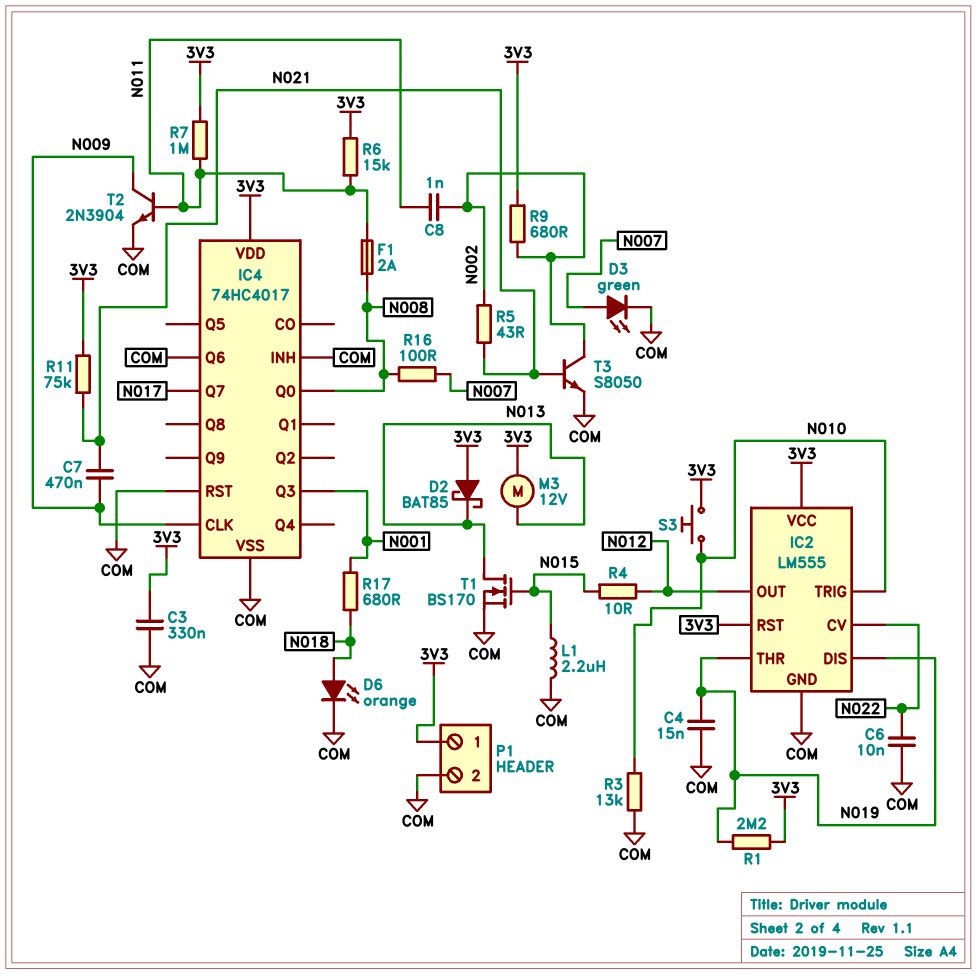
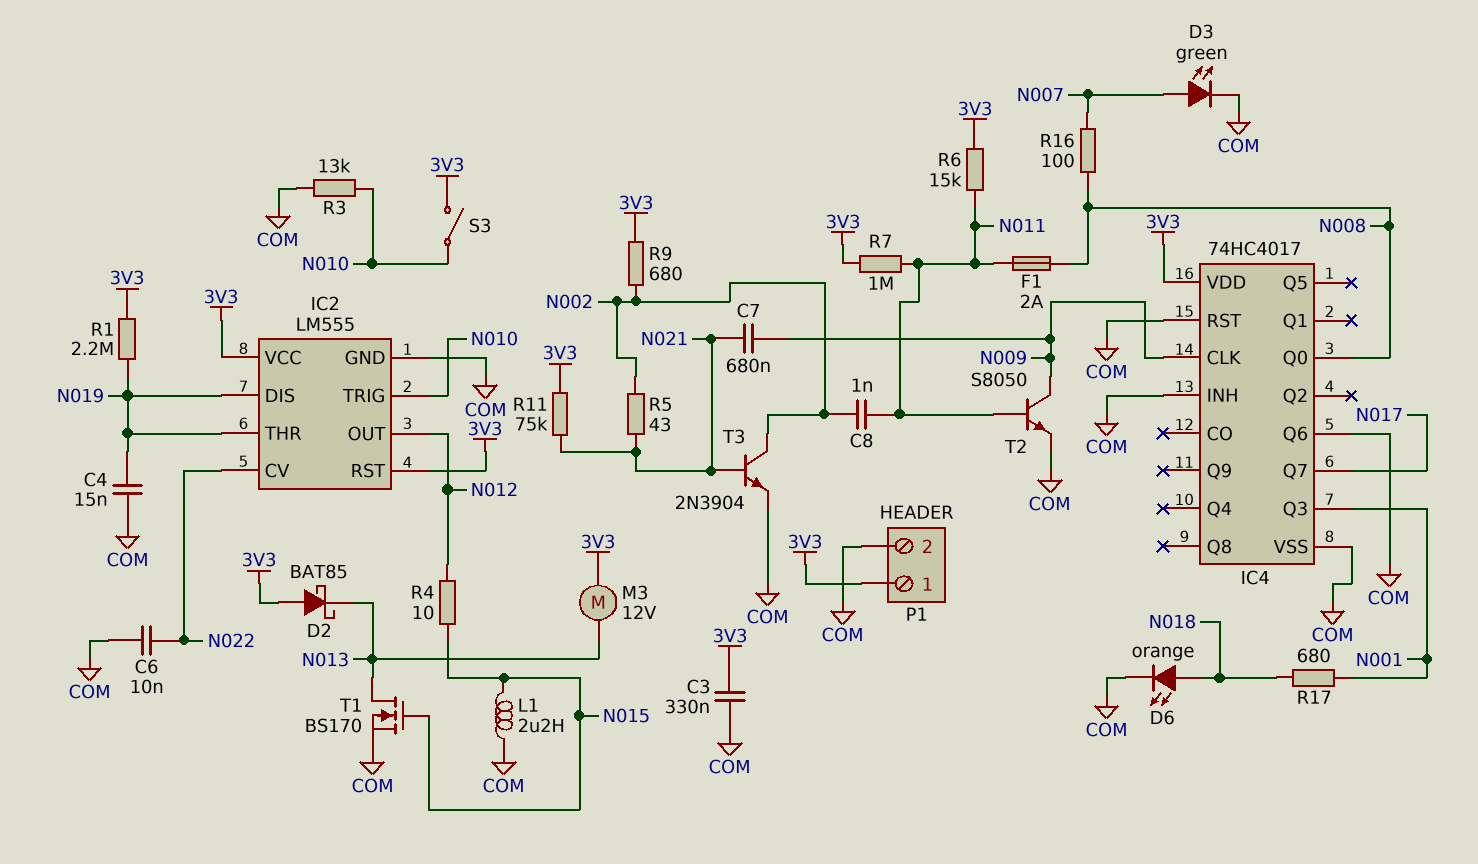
C7: 470nF (N009, N021) -> 680nF (N009, N021)
S3: button (3V3, N010) -> switch (3V3, N010)
T2: NPN 2N3904 (B N011, C N009, E COM) -> NPN S8050 (B N011, C N009, E COM)
T3: NPN S8050 (B N021, C N002, E COM) -> NPN 2N3904 (B N021, C N002, E COM)

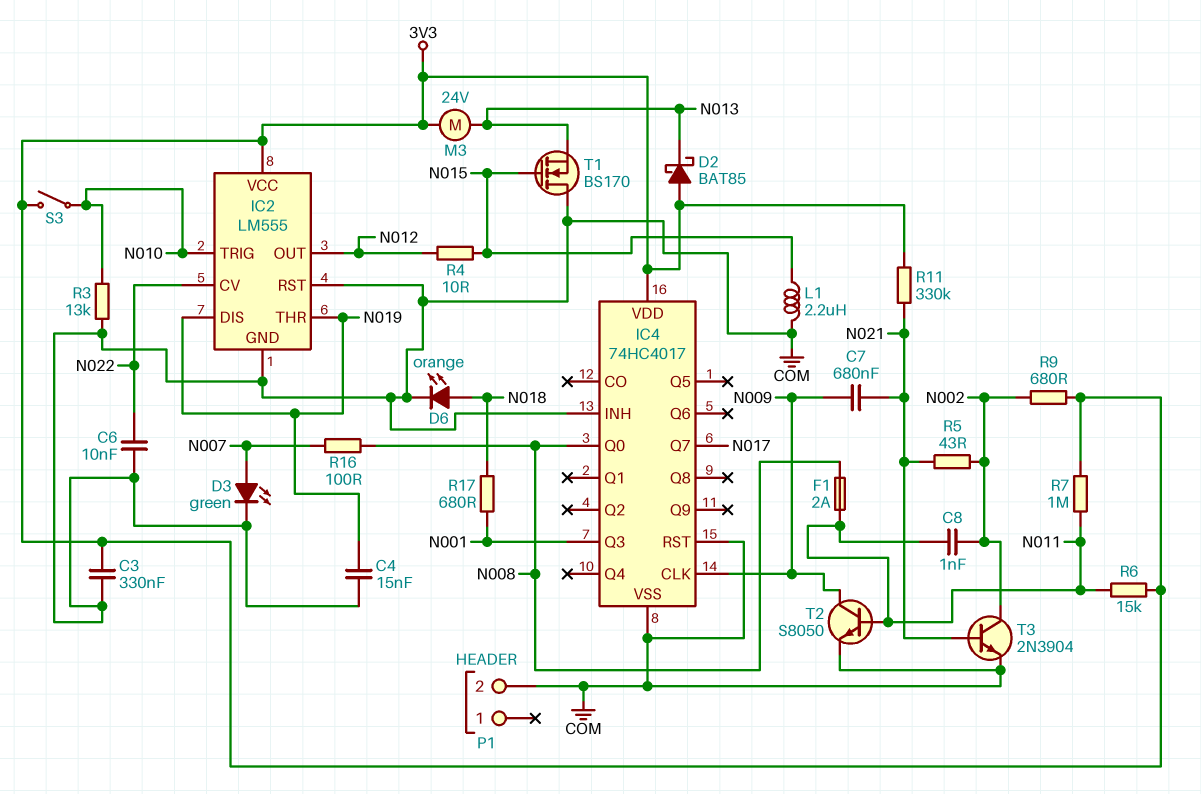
IC2 pin RST: 3V3 -> COM
IC4 pin Q6: COM -> none
M3: motor 12V (3V3, N013) -> motor 24V (3V3, N013)
P1 pin 1: 3V3 -> none
R1: 2.2M (3V3, N019) -> none
R11: 75k (3V3, N021) -> 330k (3V3, N021)
T1: NMOS BS170 (G N015, D N013, S COM) -> NMOS BS170 (G N015, D COM, S N013)

